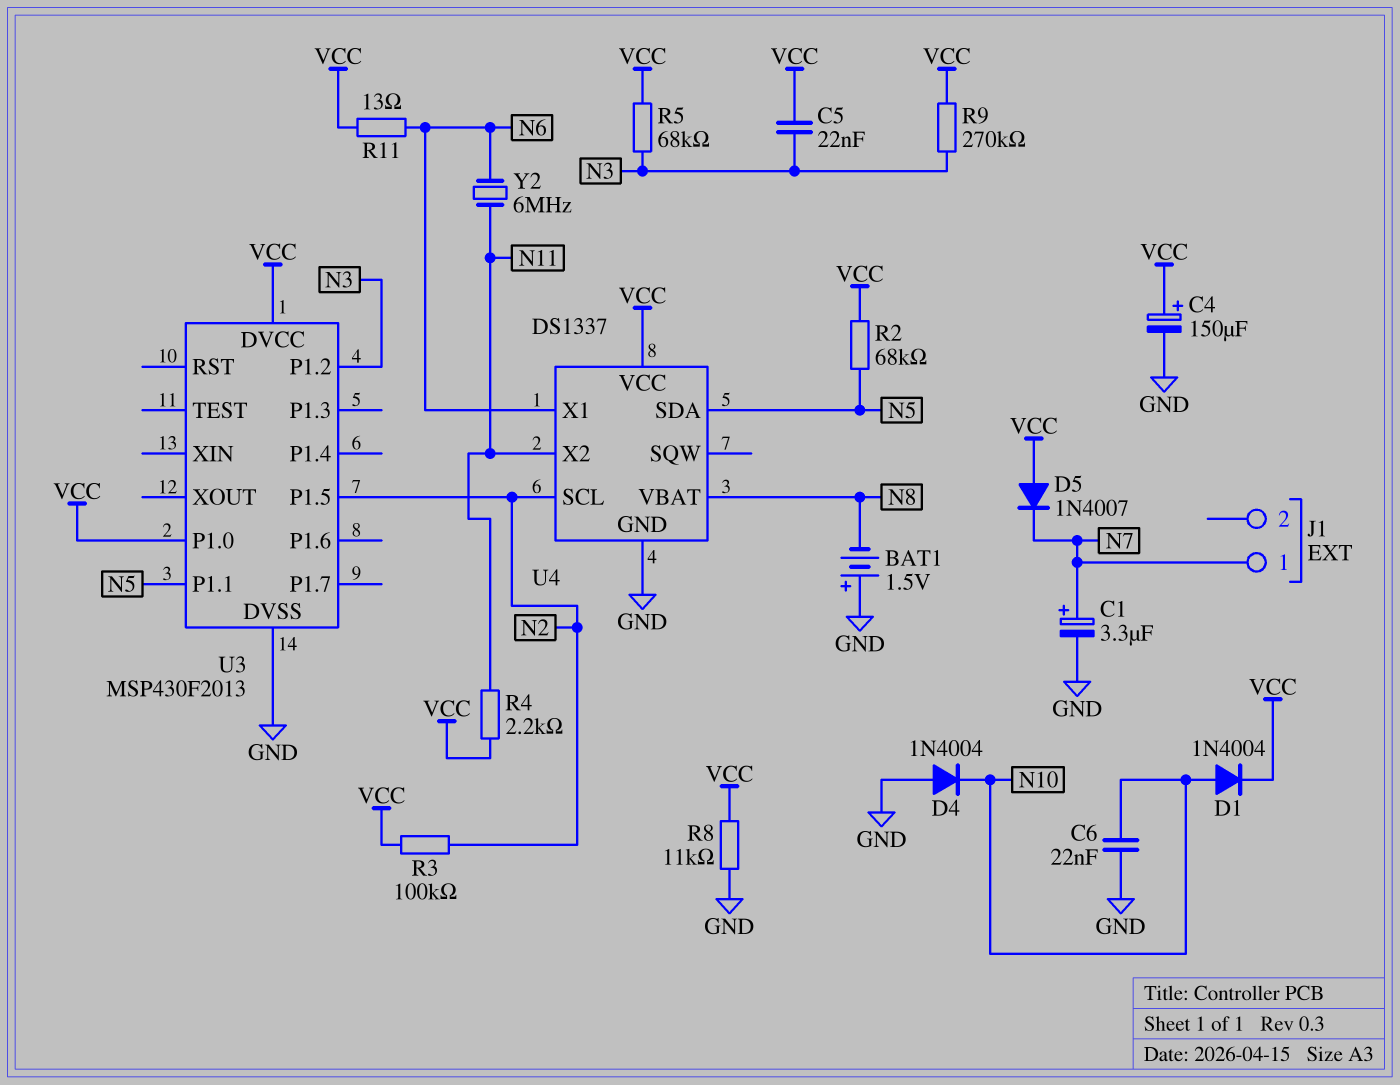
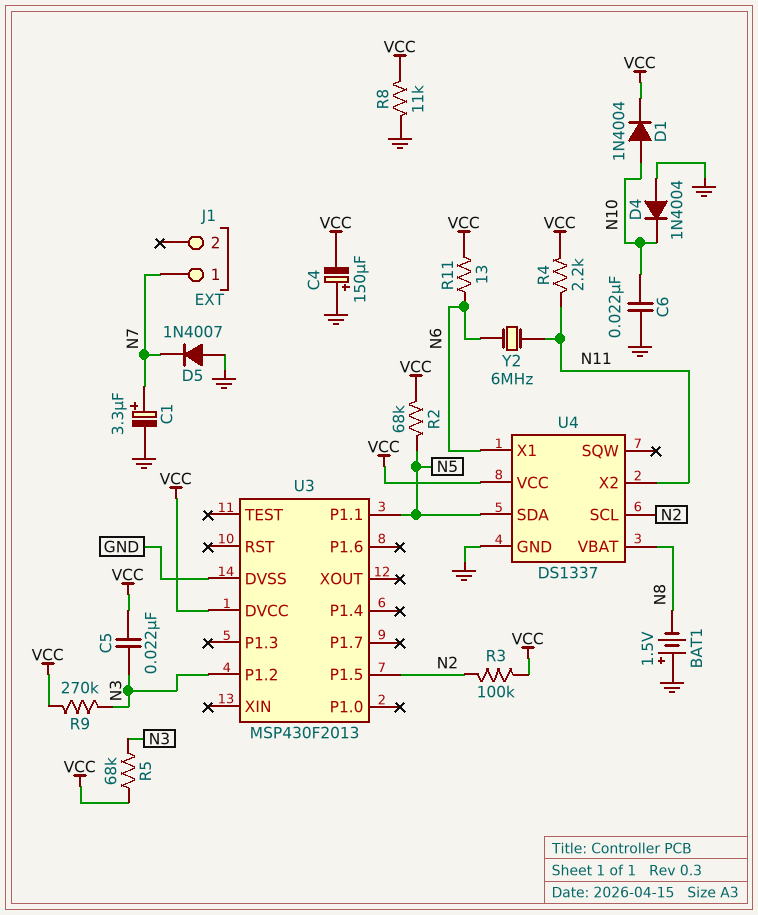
C4: 150uF (plus VCC, minus GND) -> 150uF (plus GND, minus VCC)
D5: diode 1N4007 (A VCC, K N7) -> diode 1N4007 (A GND, K N7)
U3 pin P1.0: VCC -> none

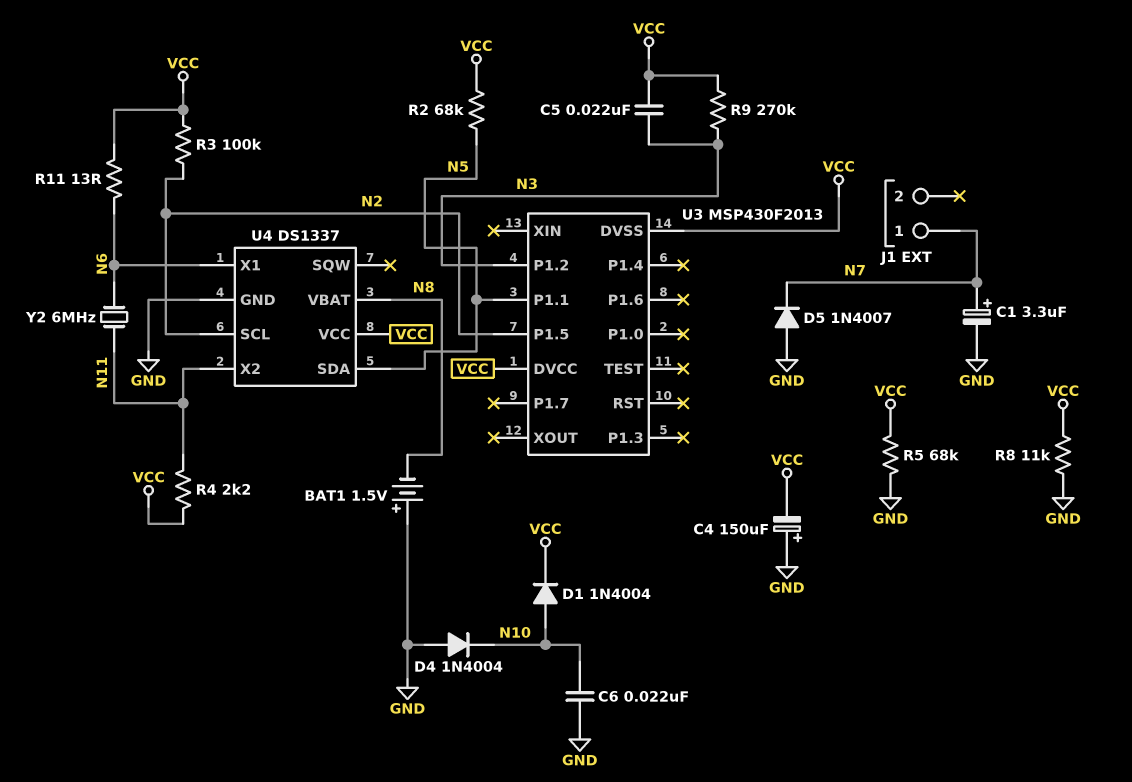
R5: 68k (N3, VCC) -> 68k (GND, VCC)
U3 pin DVSS: GND -> VCC

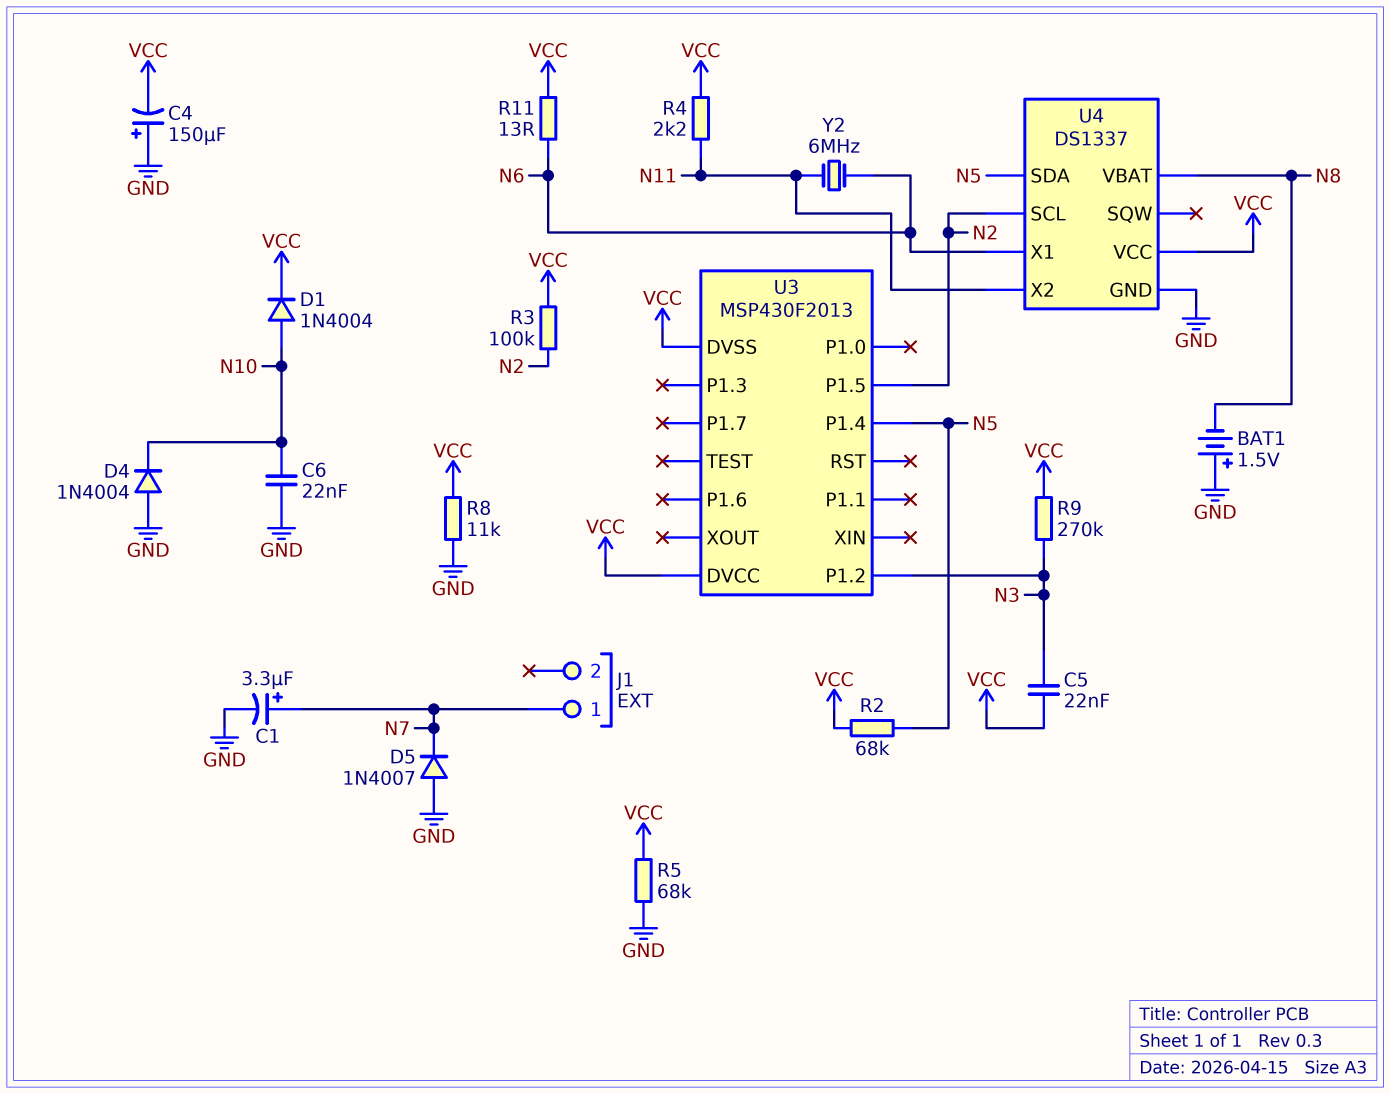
U3 pin P1.1: N5 -> none
U3 pin P1.4: none -> N5

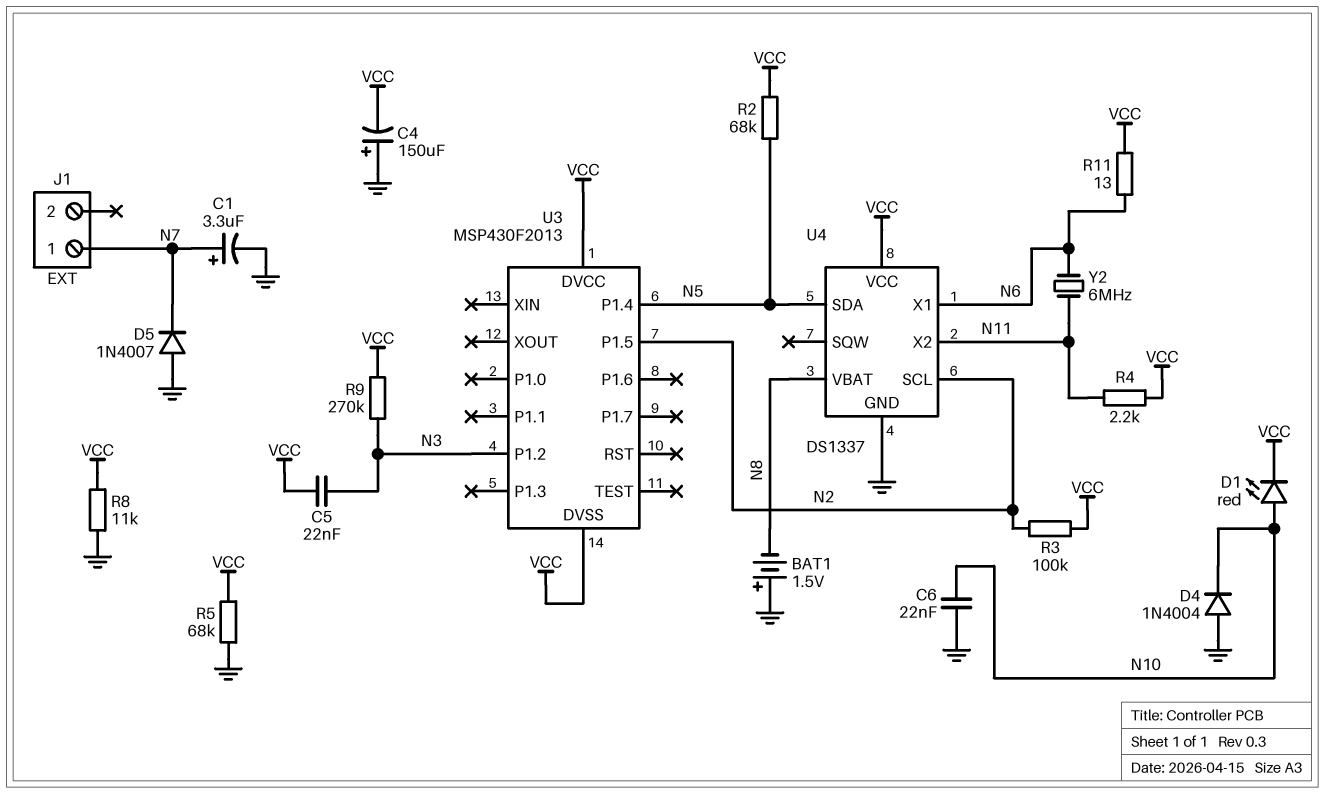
D1: diode 1N4004 (A N10, K VCC) -> LED red (A N10, K VCC)

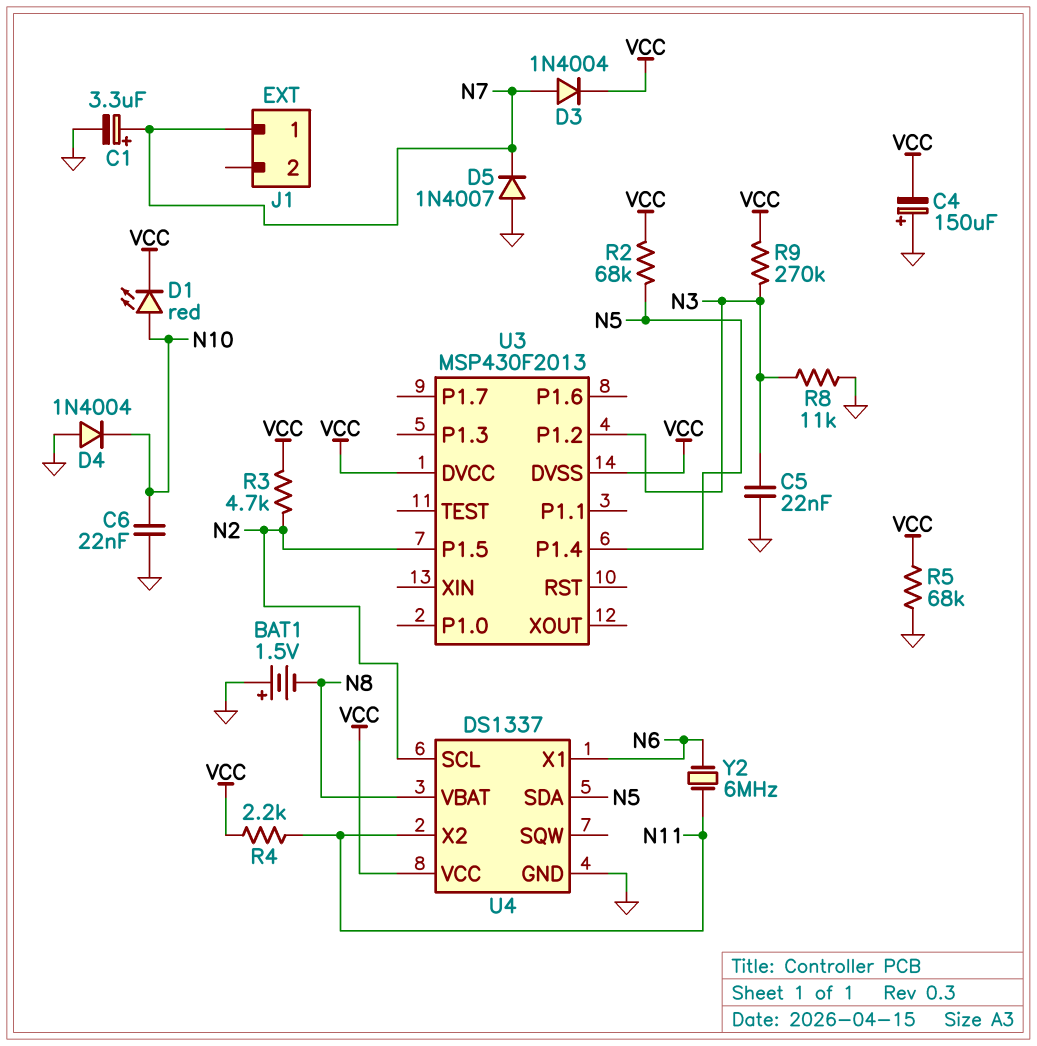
C5: 22nF (N3, VCC) -> 22nF (GND, N3)
D3: none -> diode 1N4004 (A N7, K VCC)
R3: 100k (N2, VCC) -> 4.7k (N2, VCC)
R8: 11k (GND, VCC) -> 11k (GND, N3)
R11: 13 (N6, VCC) -> none

